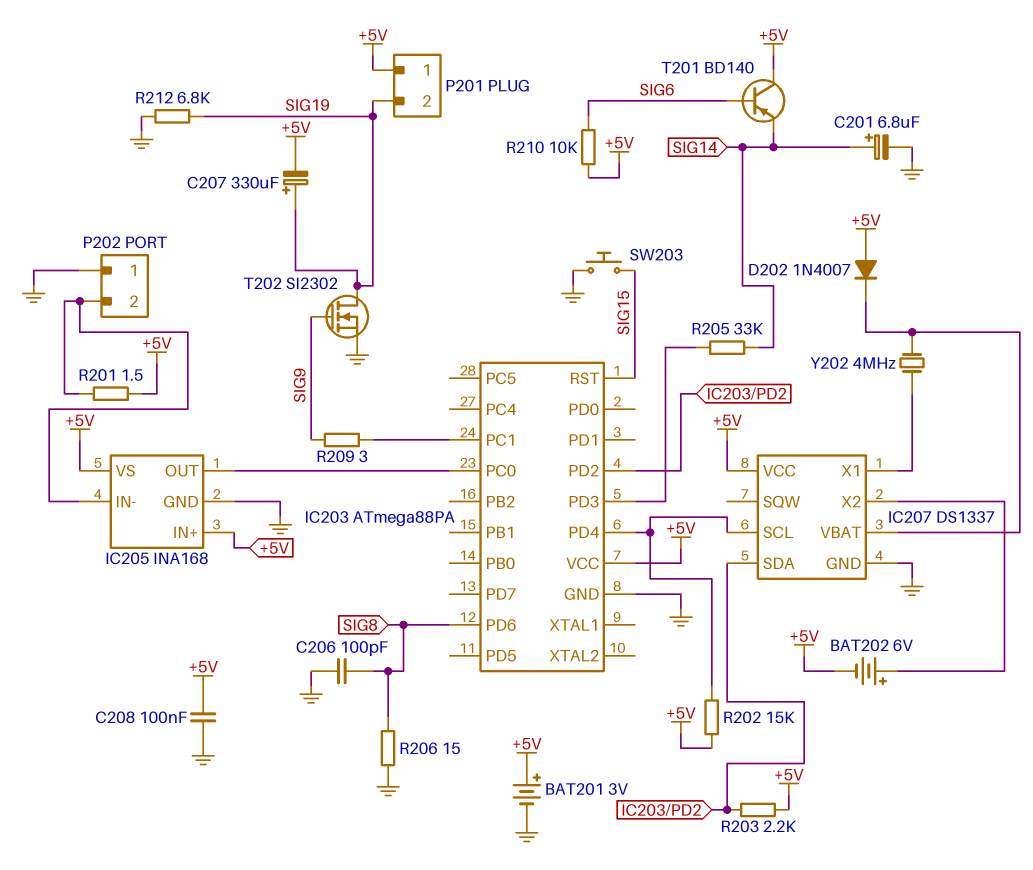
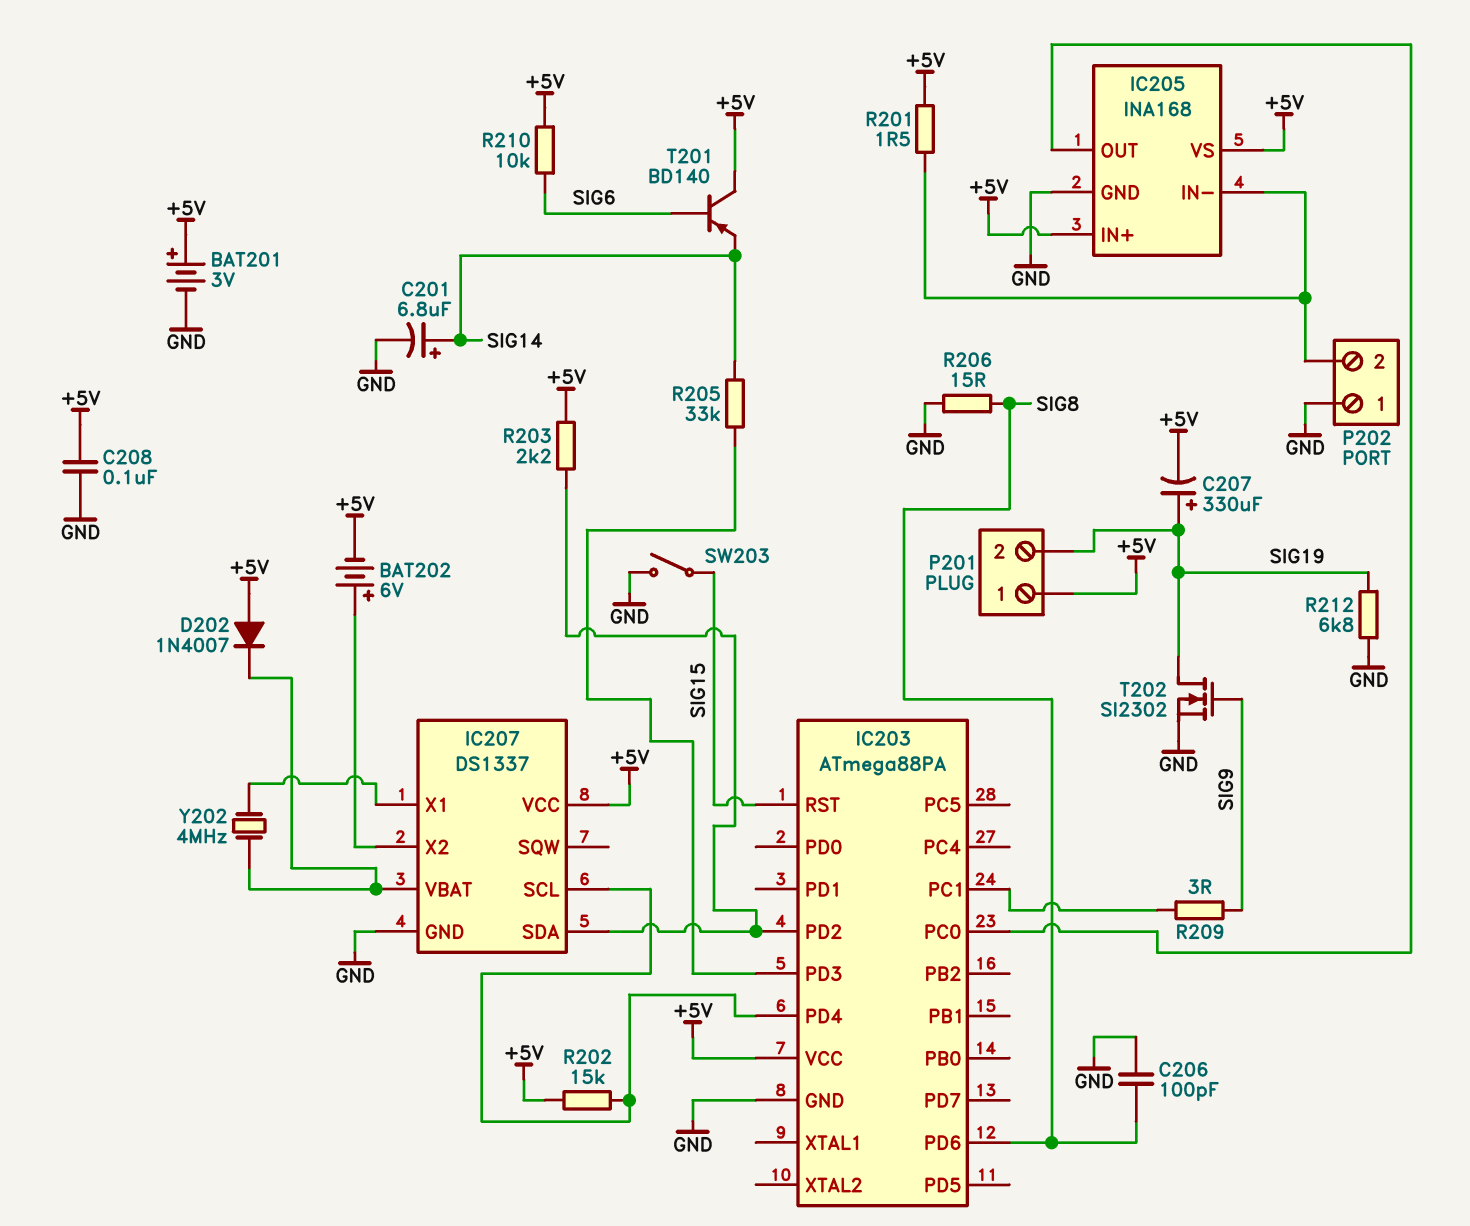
SW203: button (GND, SIG15) -> switch (GND, SIG15)

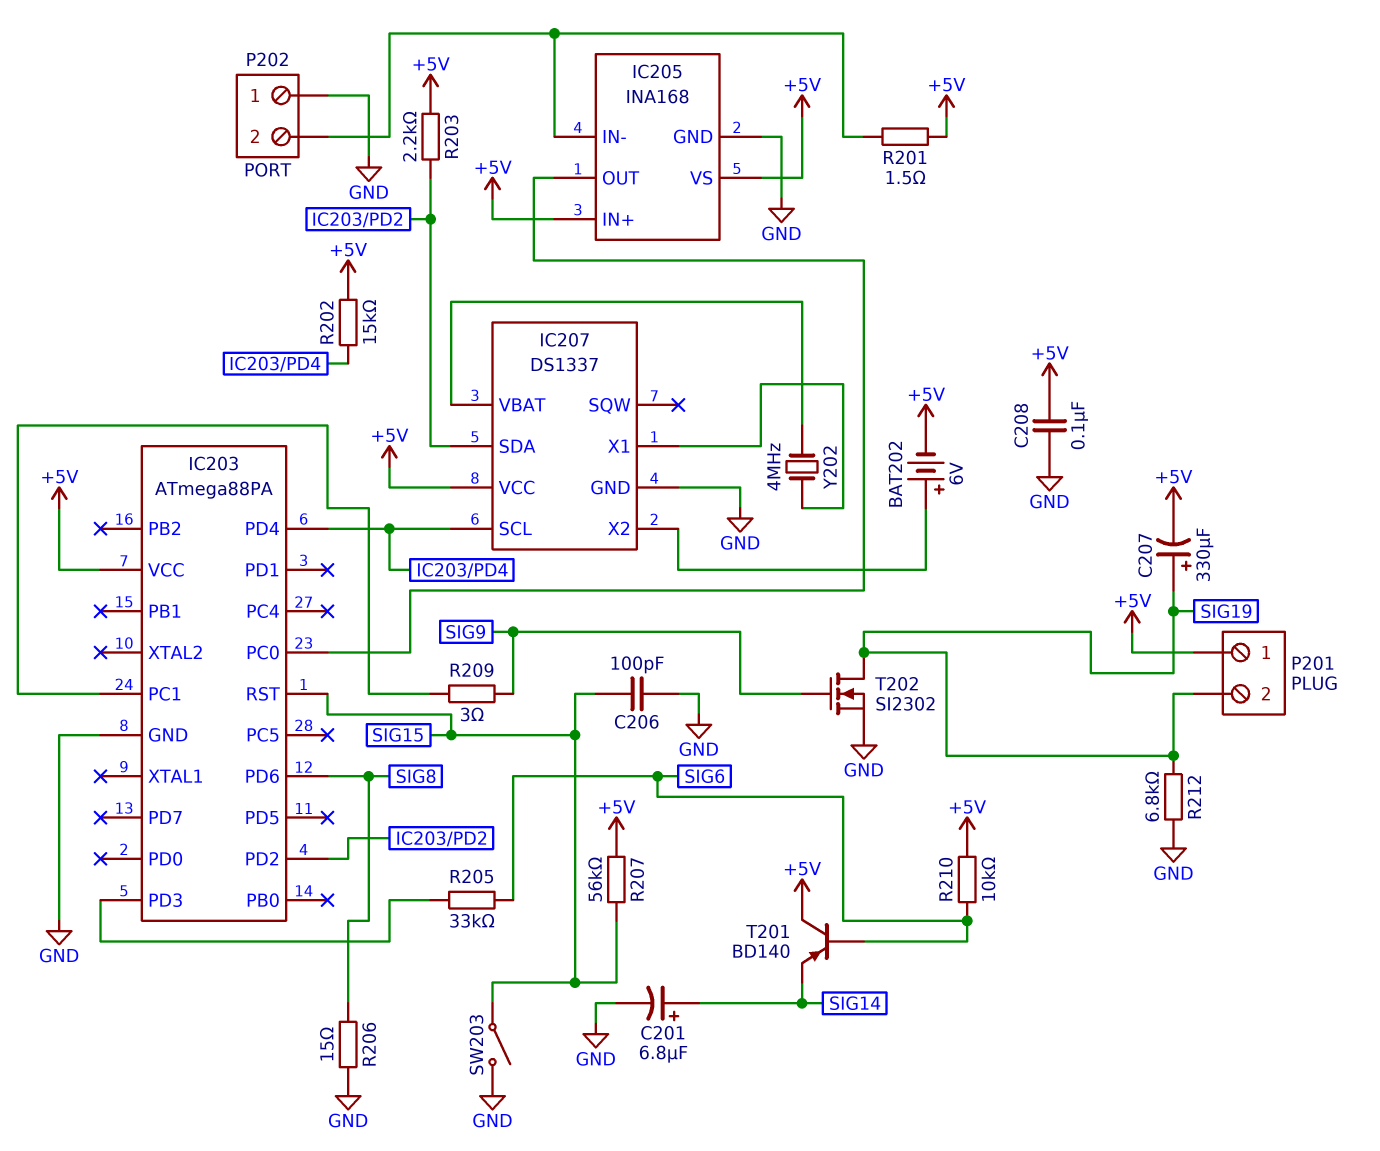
BAT201: 3V (plus +5V, minus GND) -> none
C206: 100pF (GND, SIG8) -> 100pF (GND, SIG15)
D202: diode 1N4007 (A +5V, K IC207/VBAT) -> none
R205: 33k (IC203/PD3, SIG14) -> 33k (IC203/PD3, SIG6)
R207: none -> 56k (+5V, SIG15)

